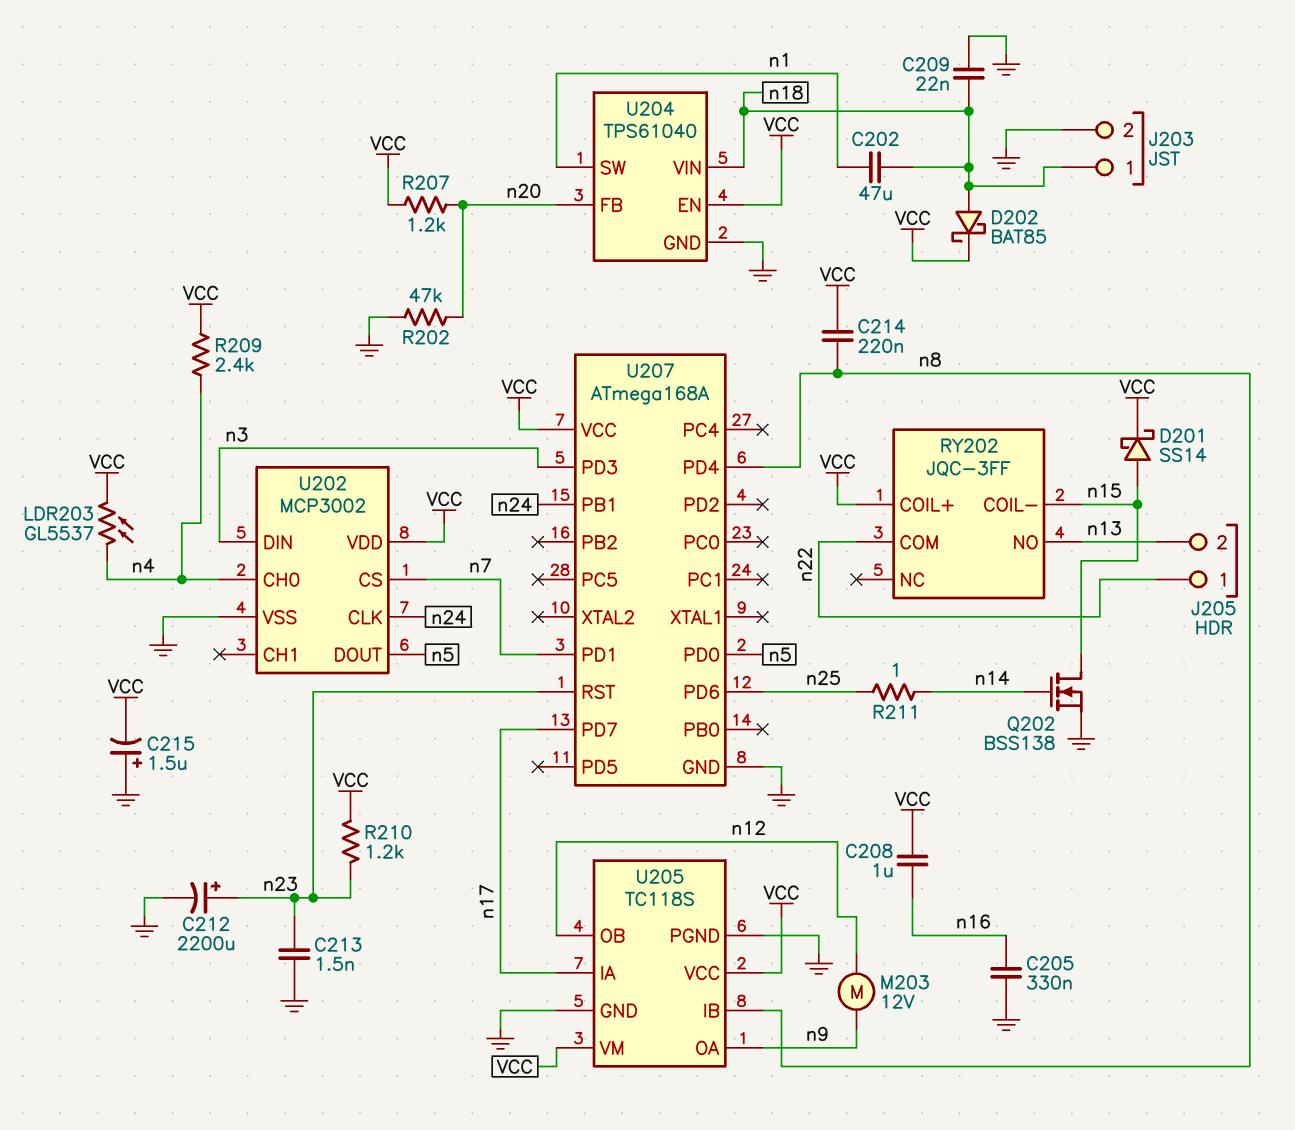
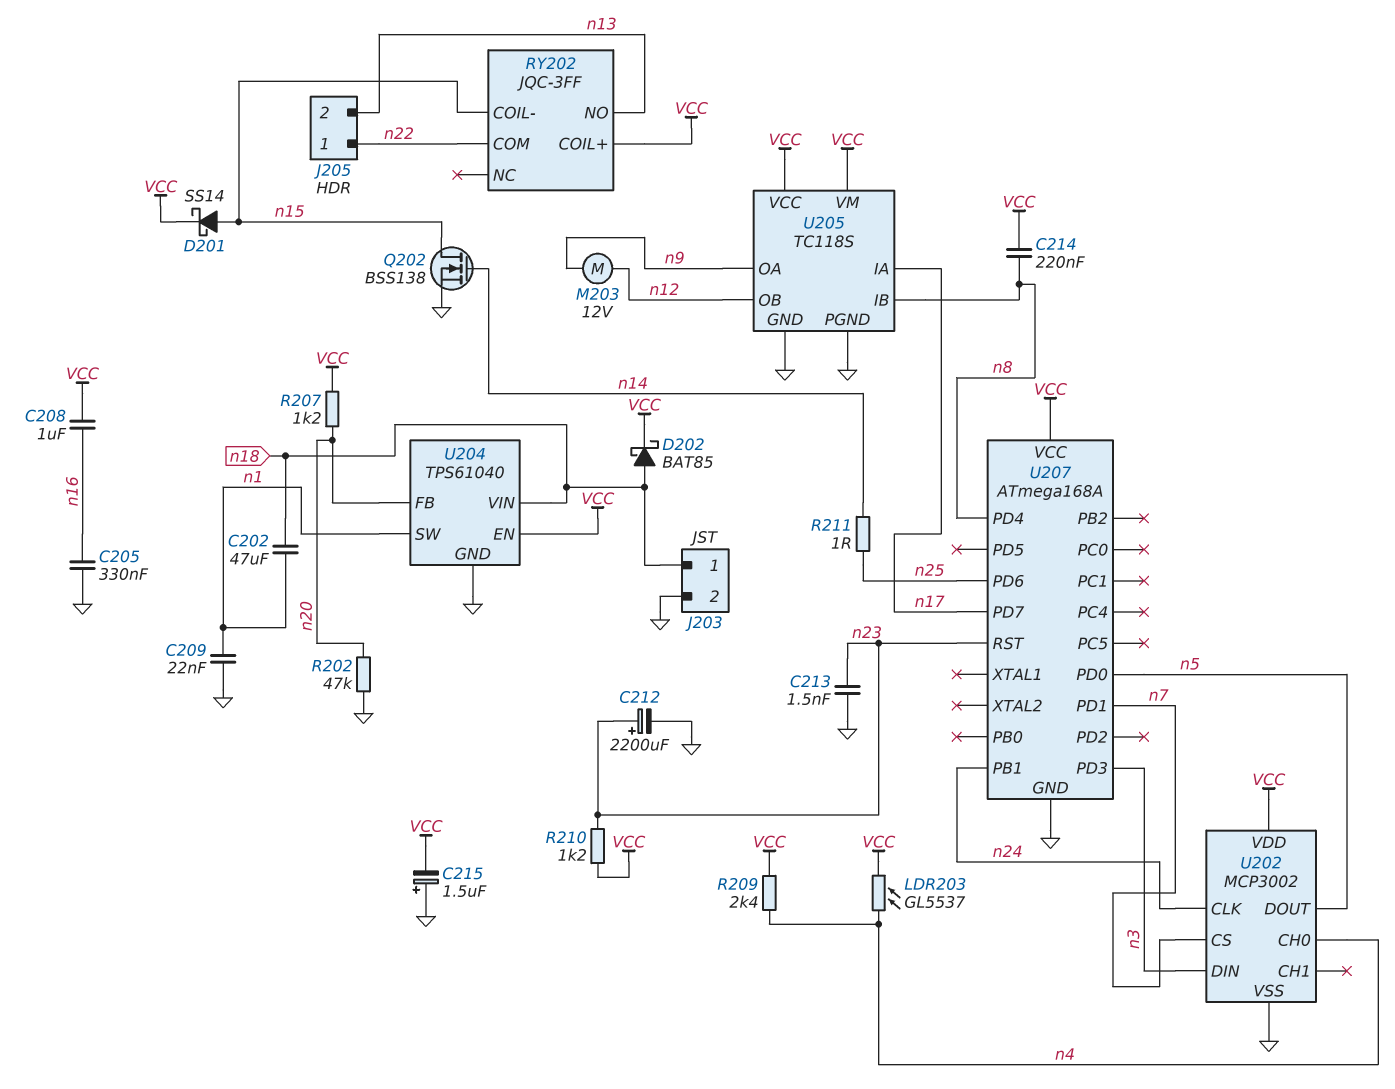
C209: 22nF (GND, n18) -> 22nF (GND, n1)

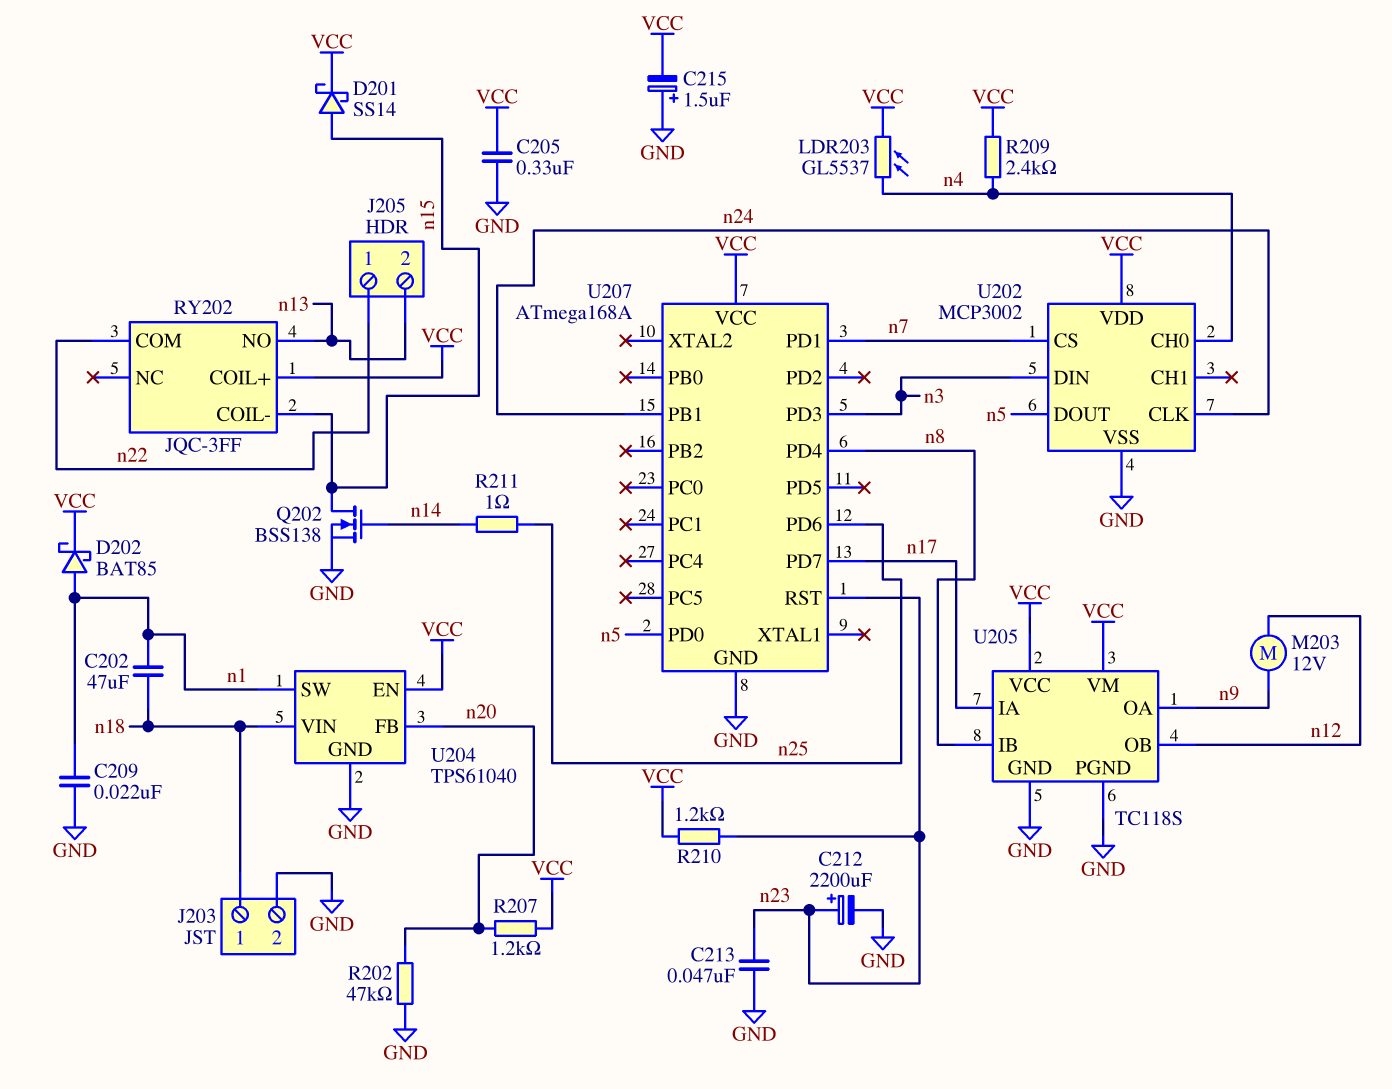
C205: 330nF (GND, n16) -> 330nF (GND, VCC)
C208: 1uF (VCC, n16) -> none
C213: 1.5nF (GND, n23) -> 47nF (GND, n23)
C214: 220nF (VCC, n8) -> none
D202: schottky BAT85 (A n18, K VCC) -> schottky BAT85 (A n1, K VCC)

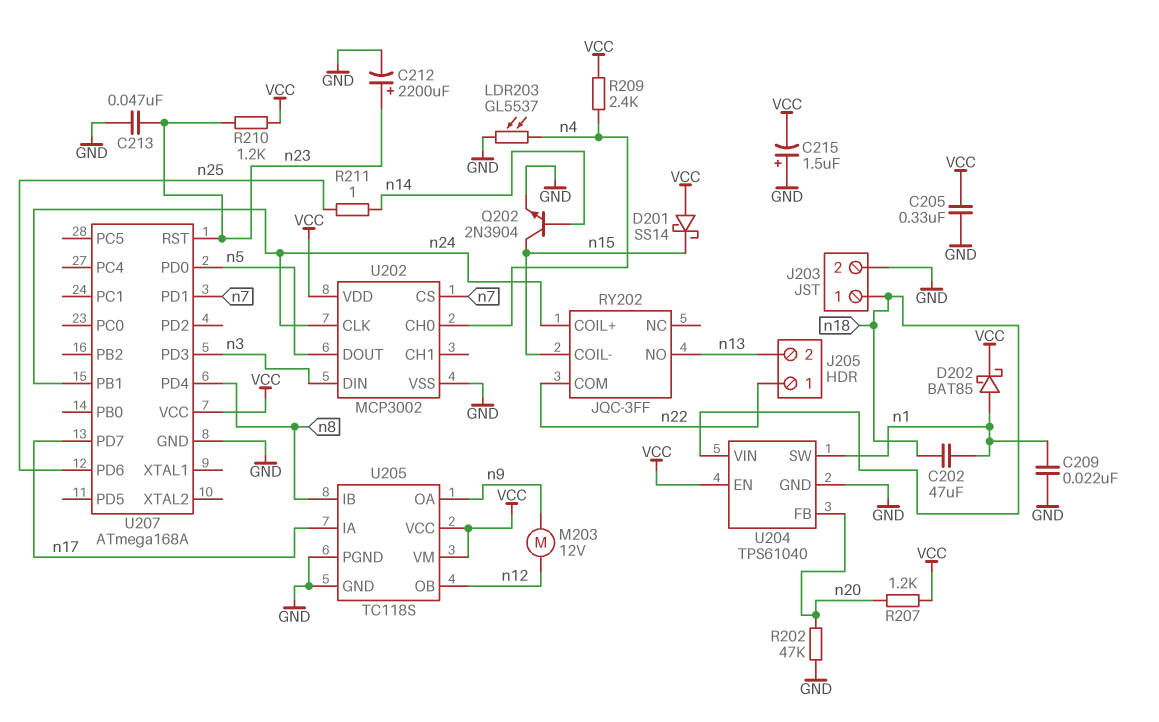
D201: schottky SS14 (A n15, K VCC) -> schottky SS14 (A VCC, K n15)
LDR203: GL5537 (VCC, n4) -> GL5537 (GND, n4)
Q202: NMOS BSS138 (G n14, D n15, S GND) -> NPN 2N3904 (B n14, C n15, E GND)
RY202 pin COIL+: VCC -> n24

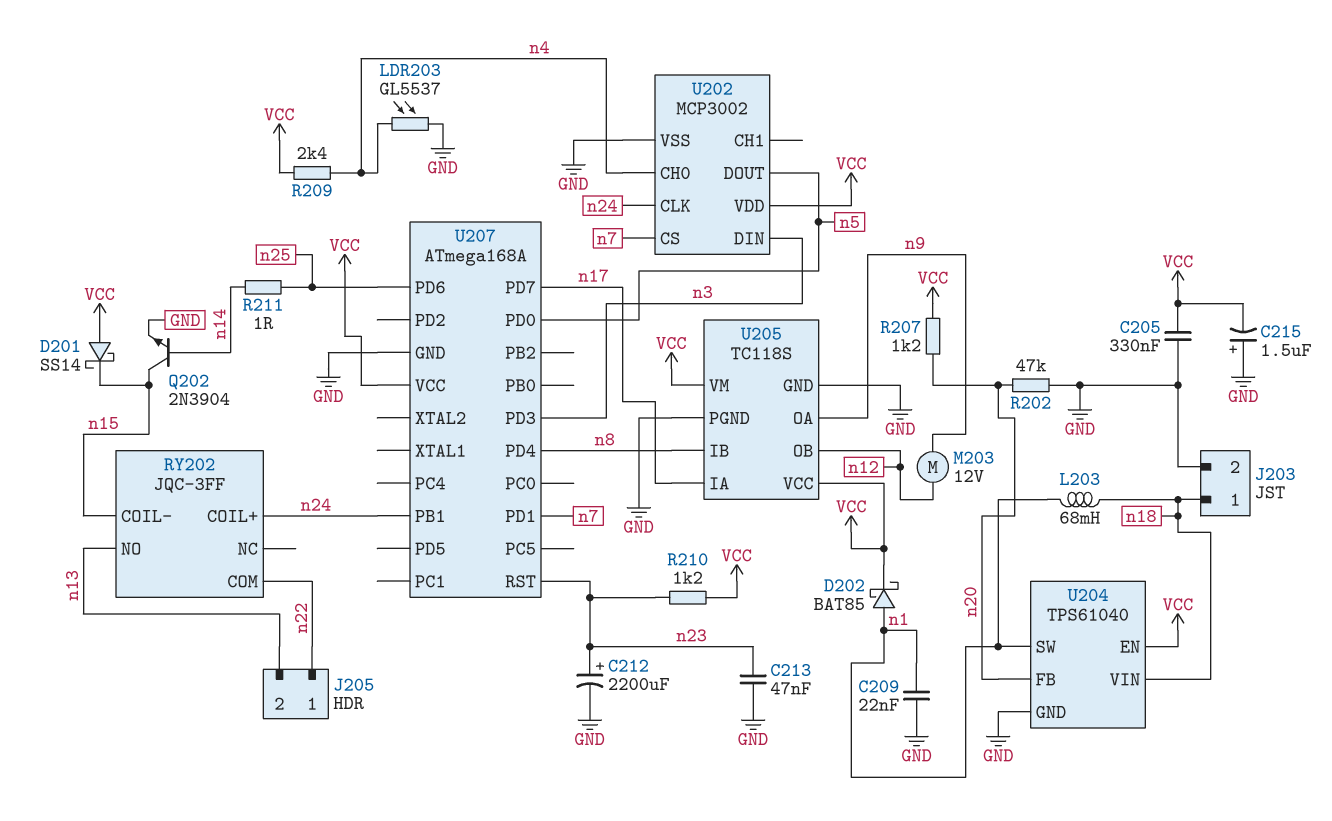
C202: 47uF (n1, n18) -> none
L203: none -> 68mH (n1, n18)

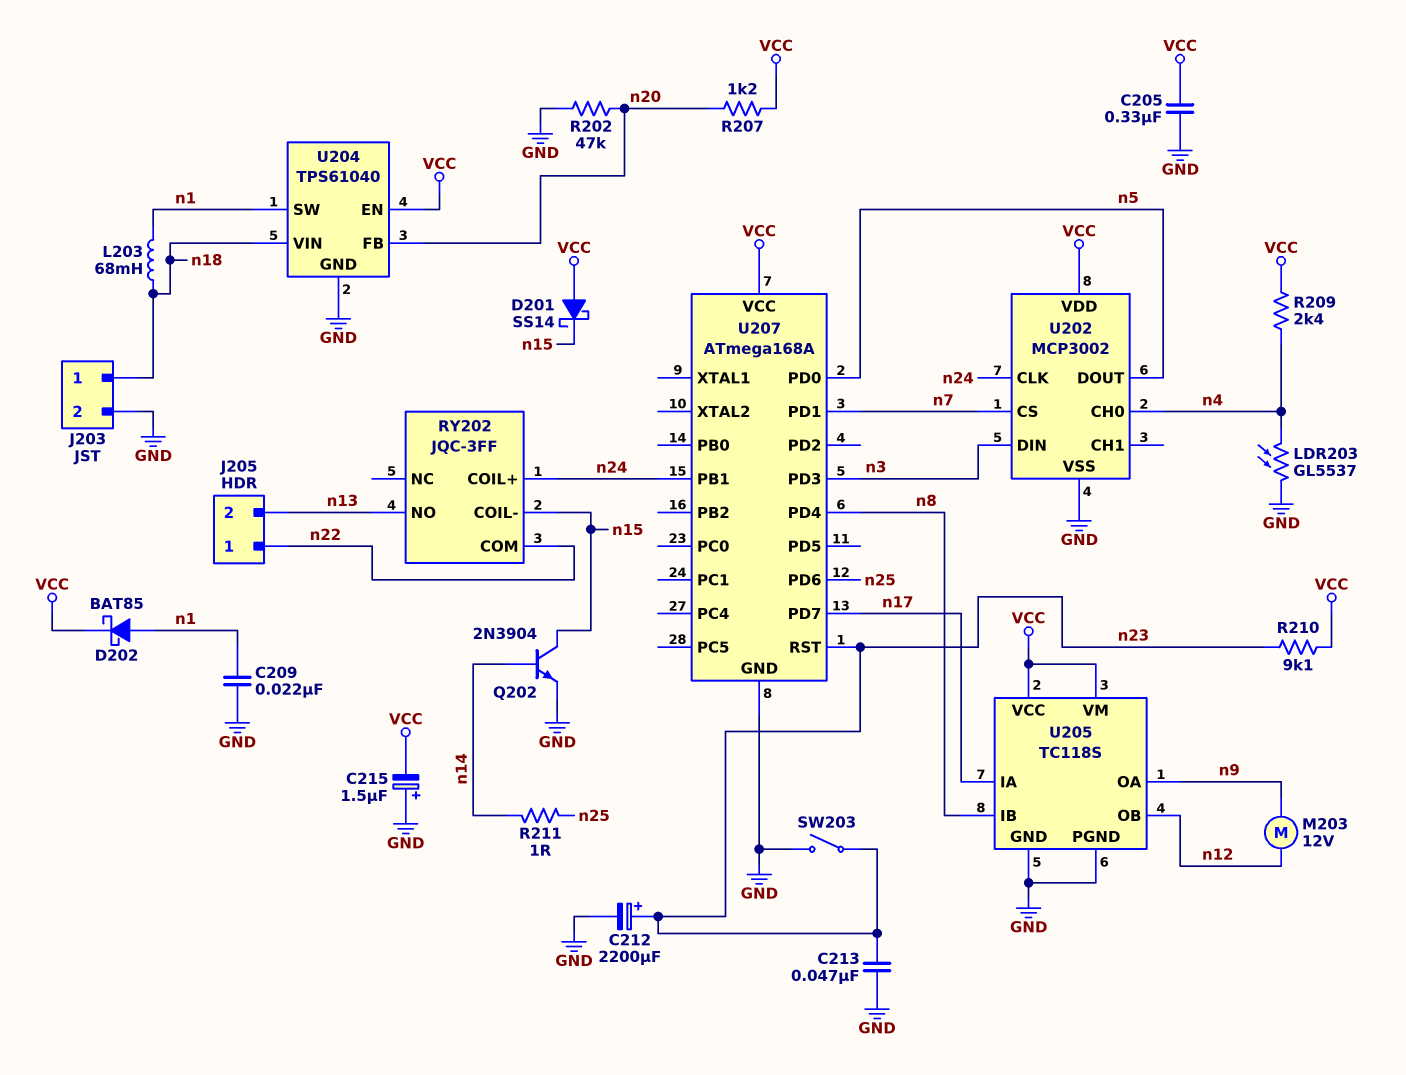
R210: 1.2k (VCC, n23) -> 9.1k (VCC, n23)
SW203: none -> switch (GND, n23)

